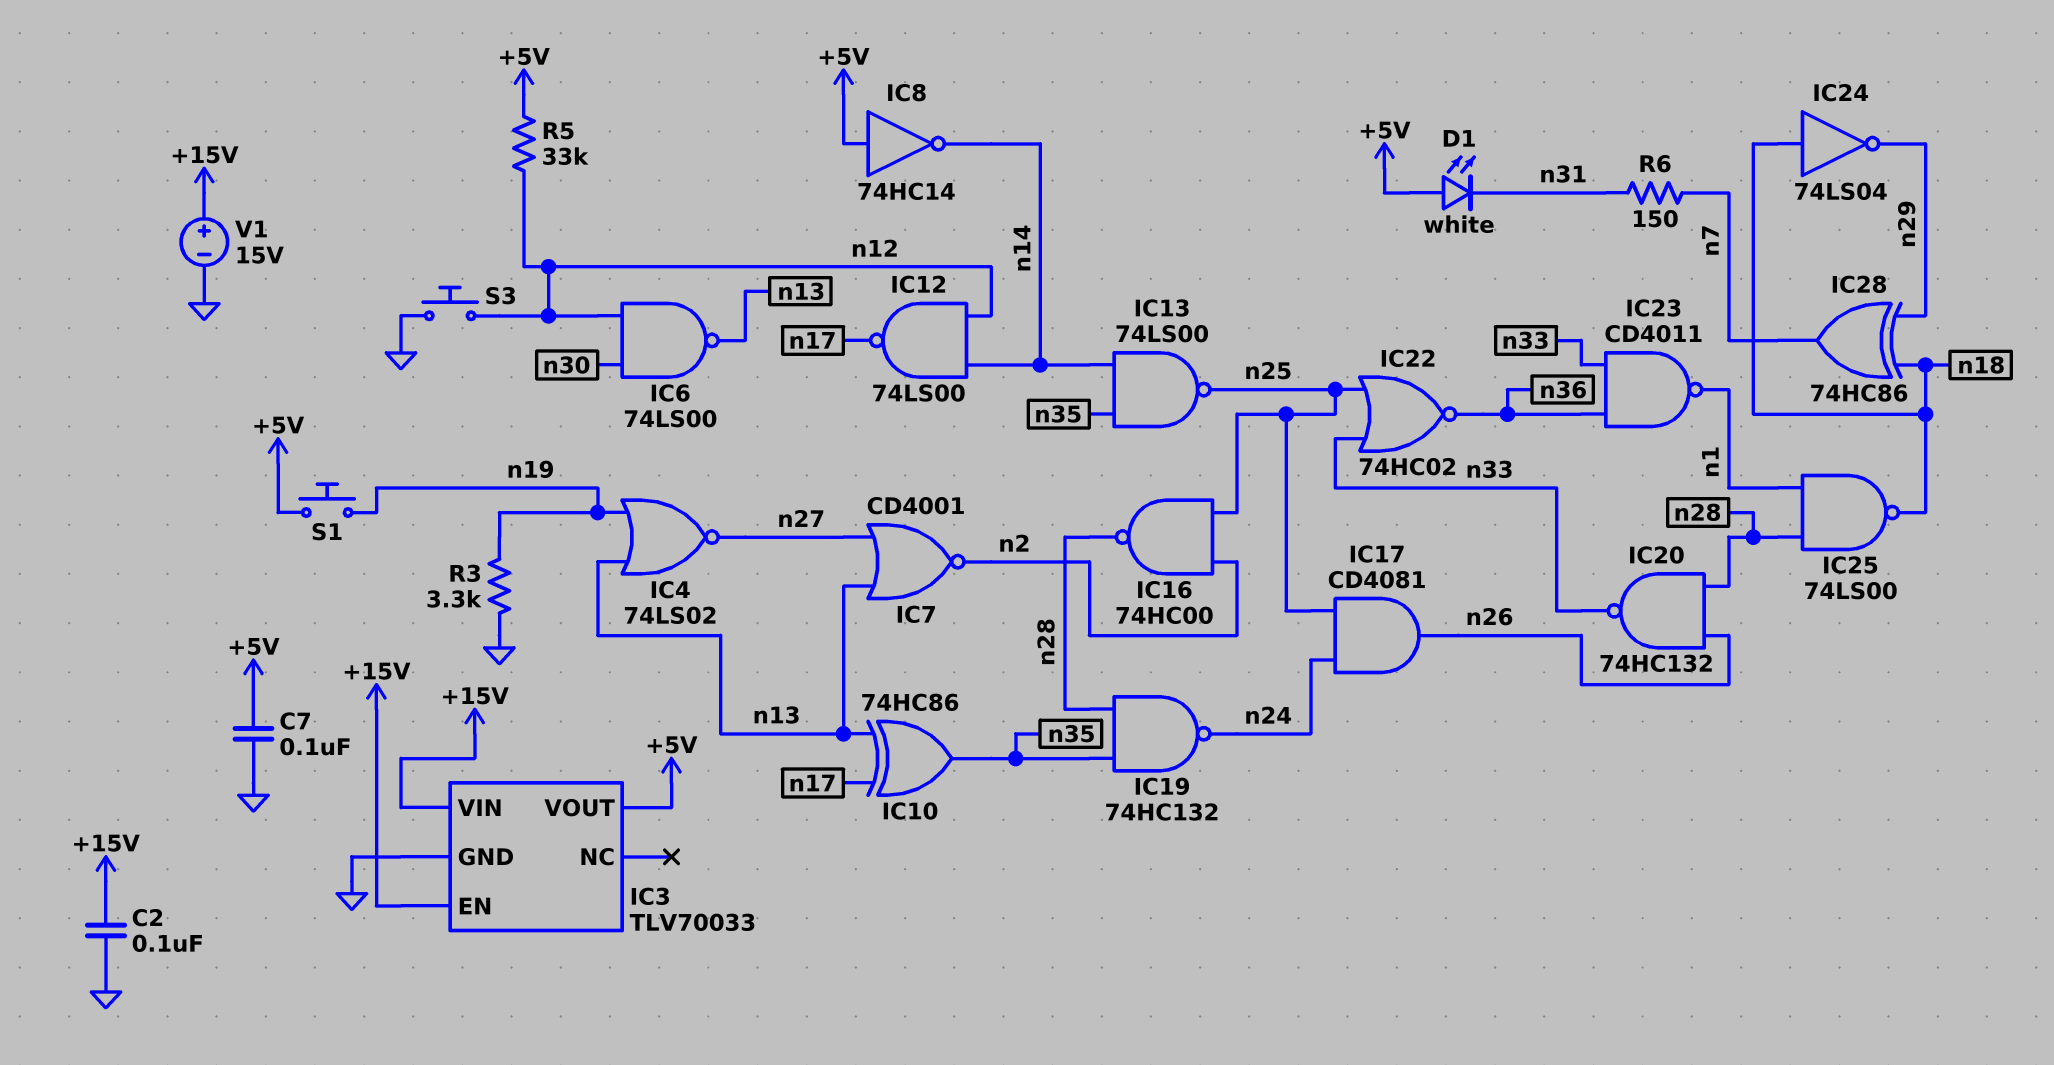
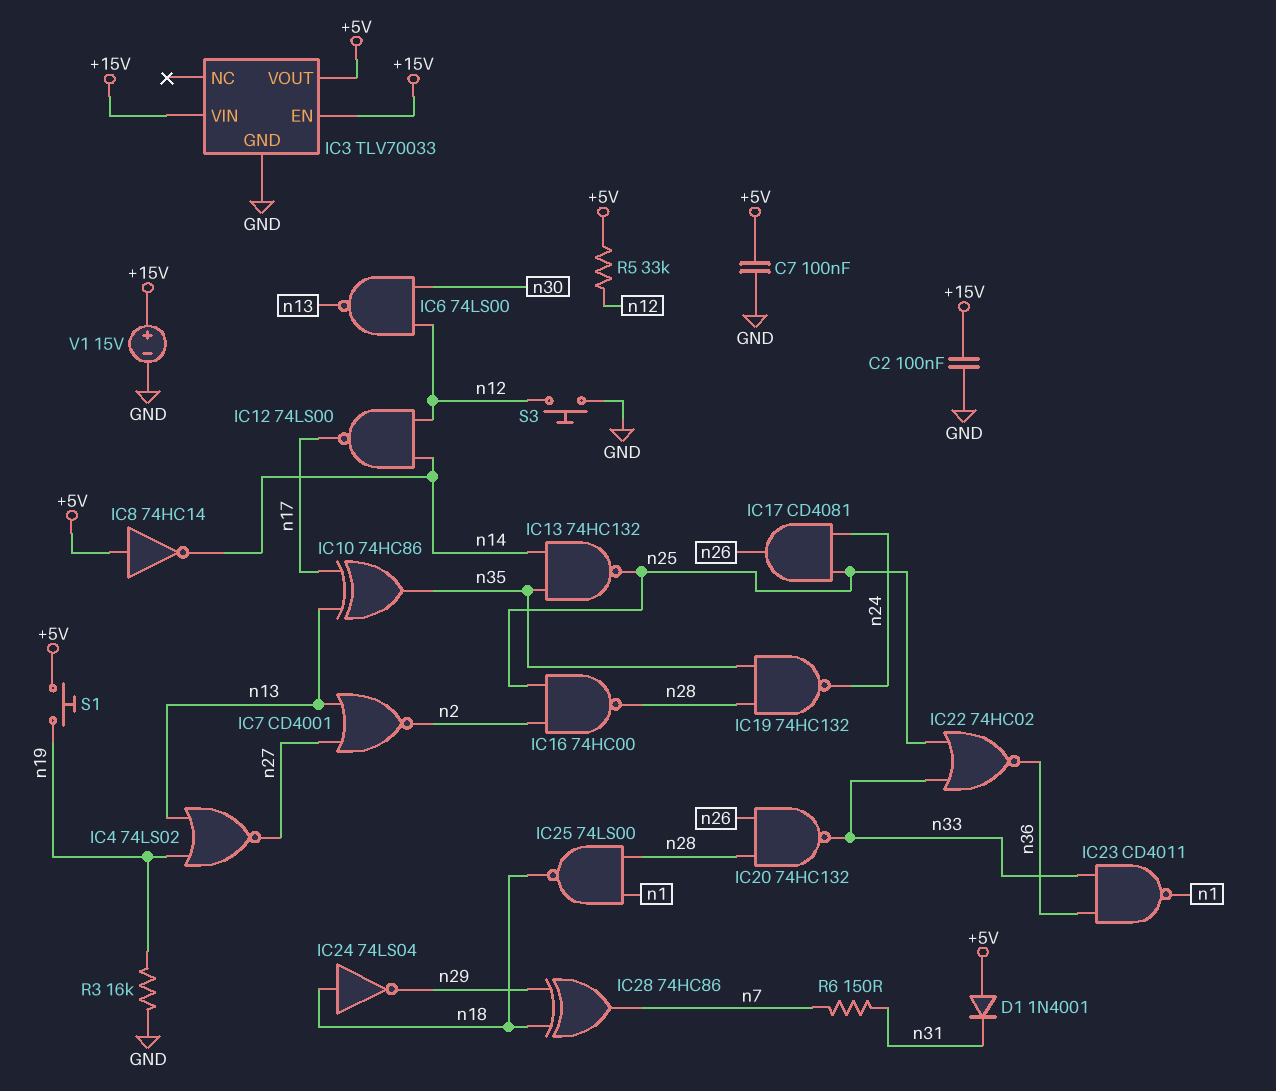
D1: LED white (A +5V, K n31) -> diode 1N4001 (A +5V, K n31)
IC13: NAND 74LS00 (in n14, in n35, out n25) -> NAND 74HC132 (in n14, in n35, out n25)
R3: 3.3k (GND, n19) -> 16k (GND, n19)

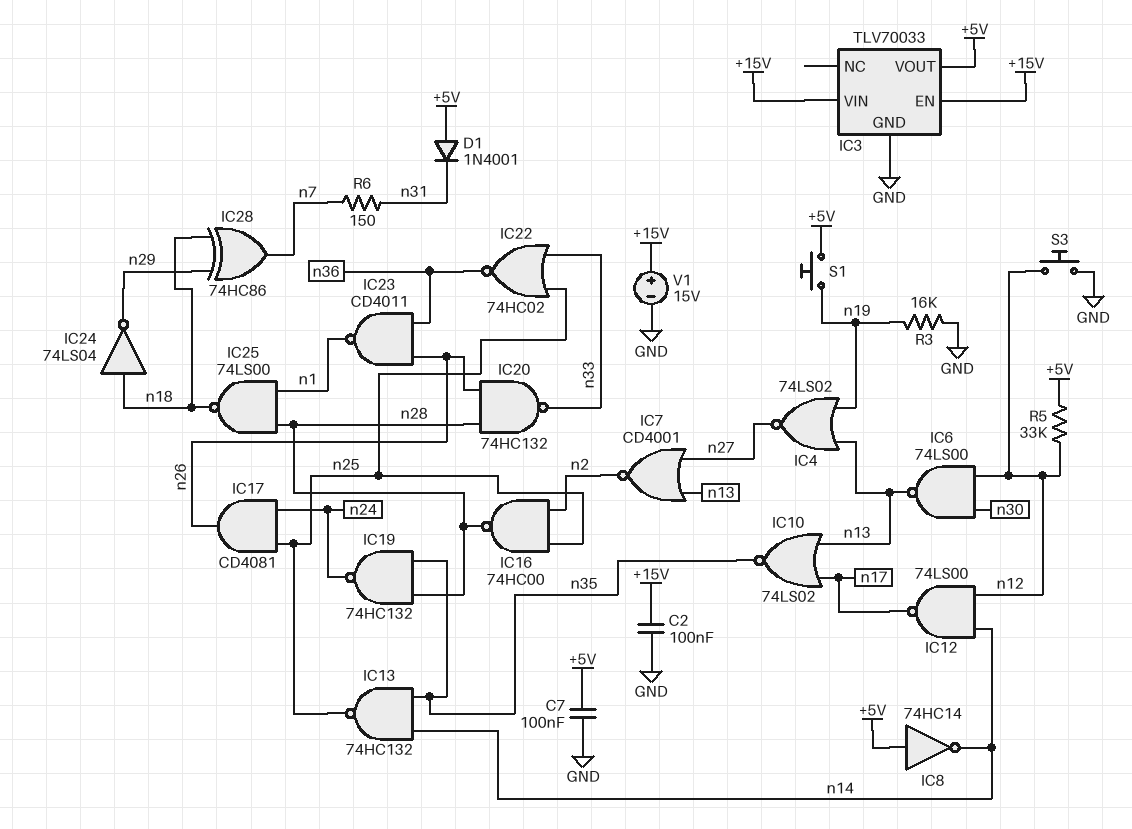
IC10: XOR 74HC86 (in n13, in n17, out n35) -> NOR 74LS02 (in n13, in n17, out n35)
IC23: NAND CD4011 (in n33, in n36, out n1) -> NAND CD4011 (in n26, in n36, out n1)

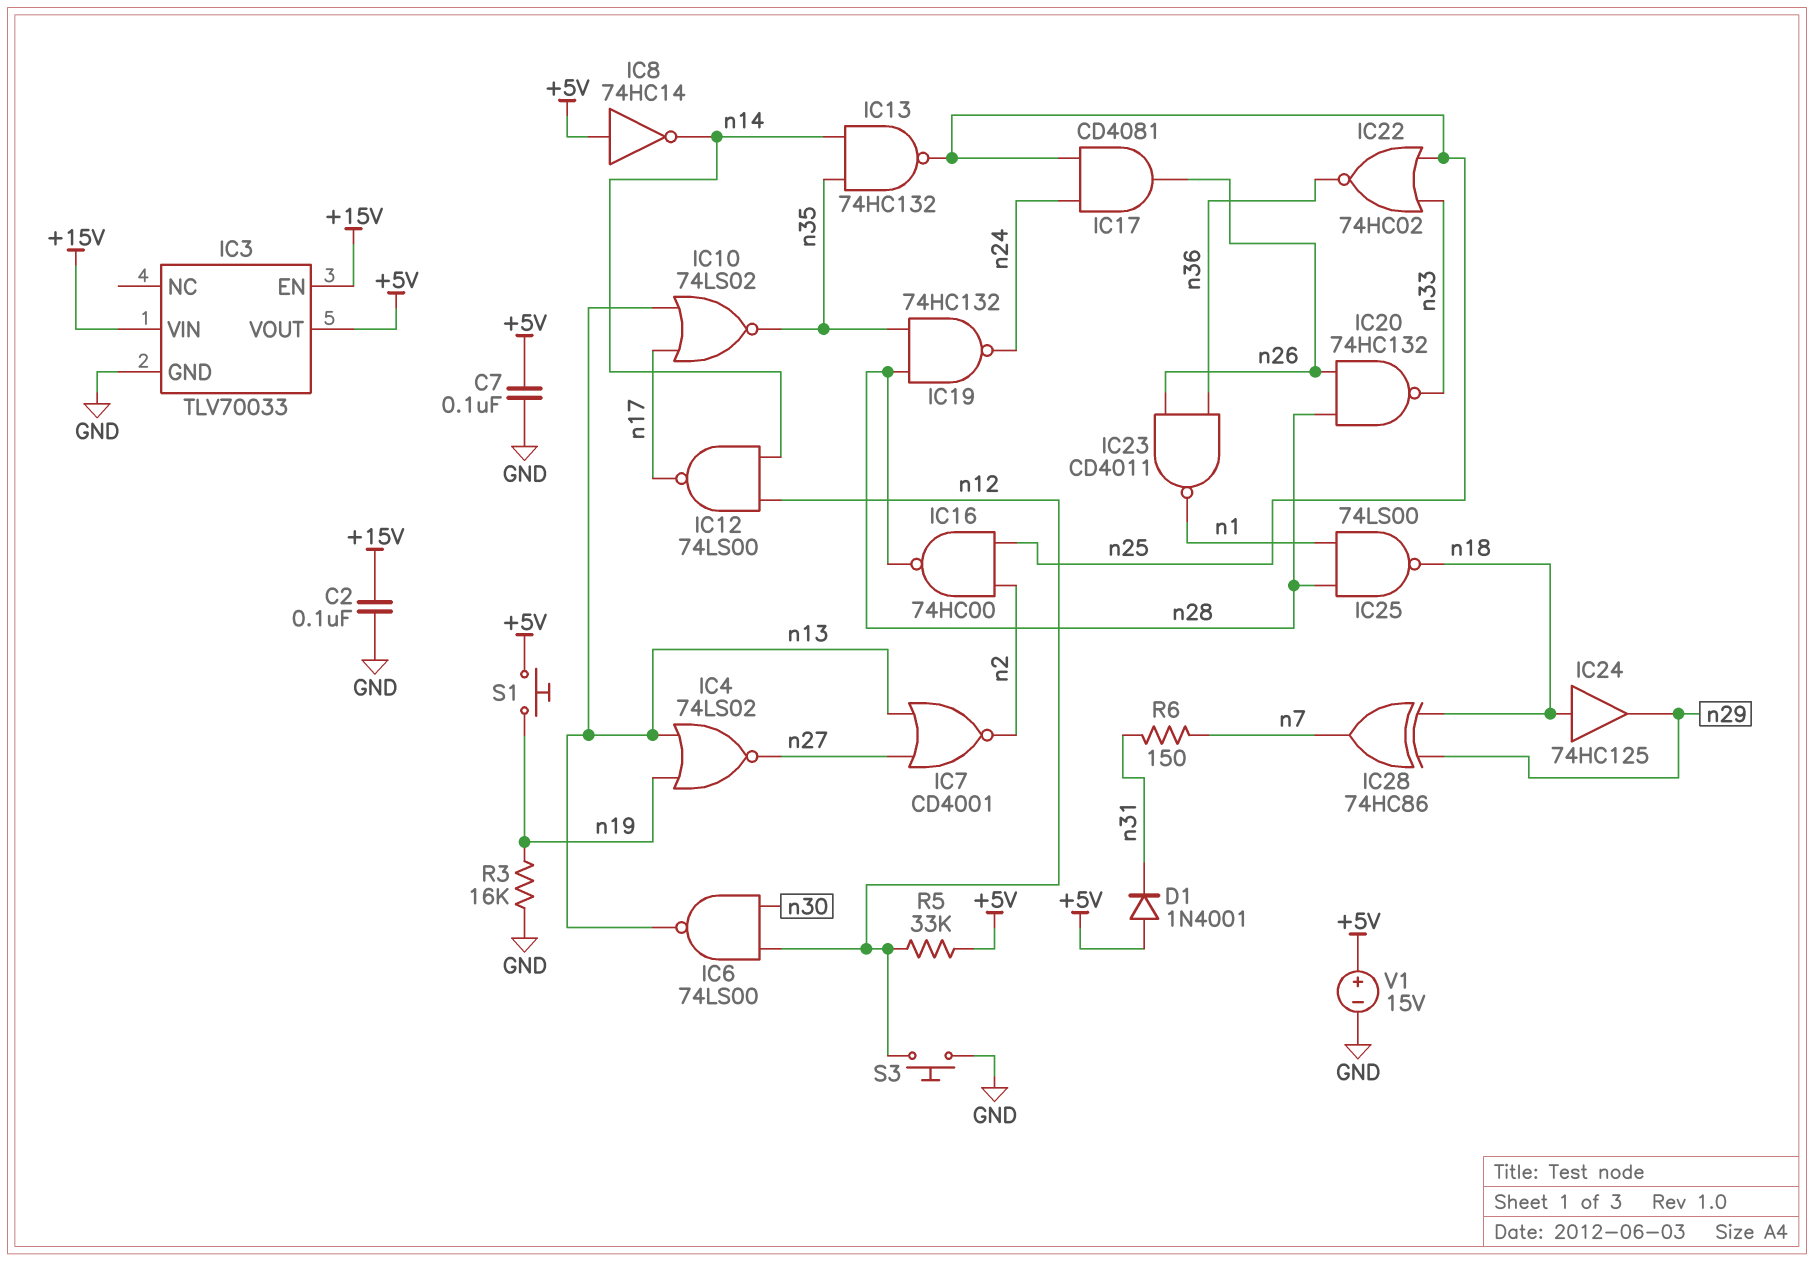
IC24: NOT 74LS04 (in n18, out n29) -> buffer 74HC125 (in n18, out n29)
V1: 15V (plus +15V, minus GND) -> 15V (plus +5V, minus GND)

